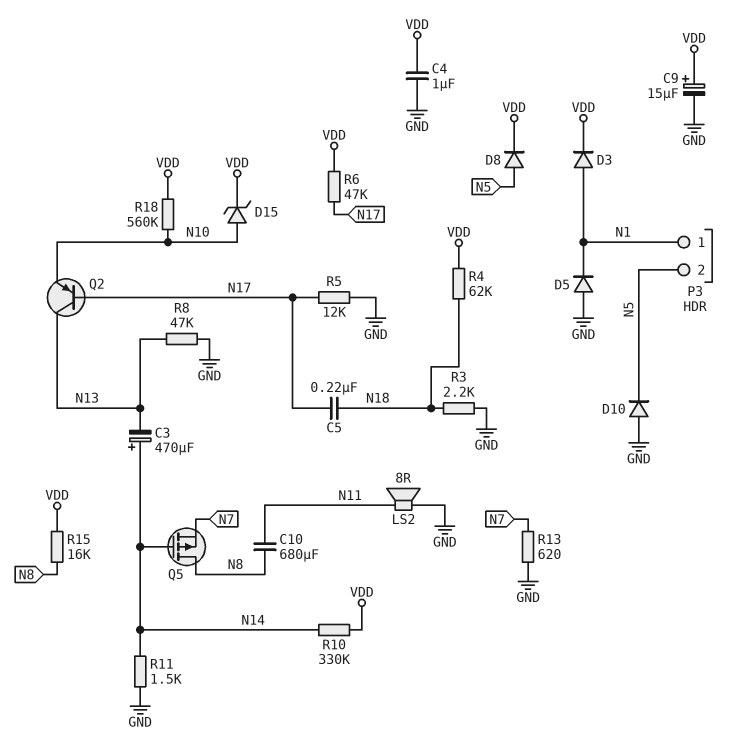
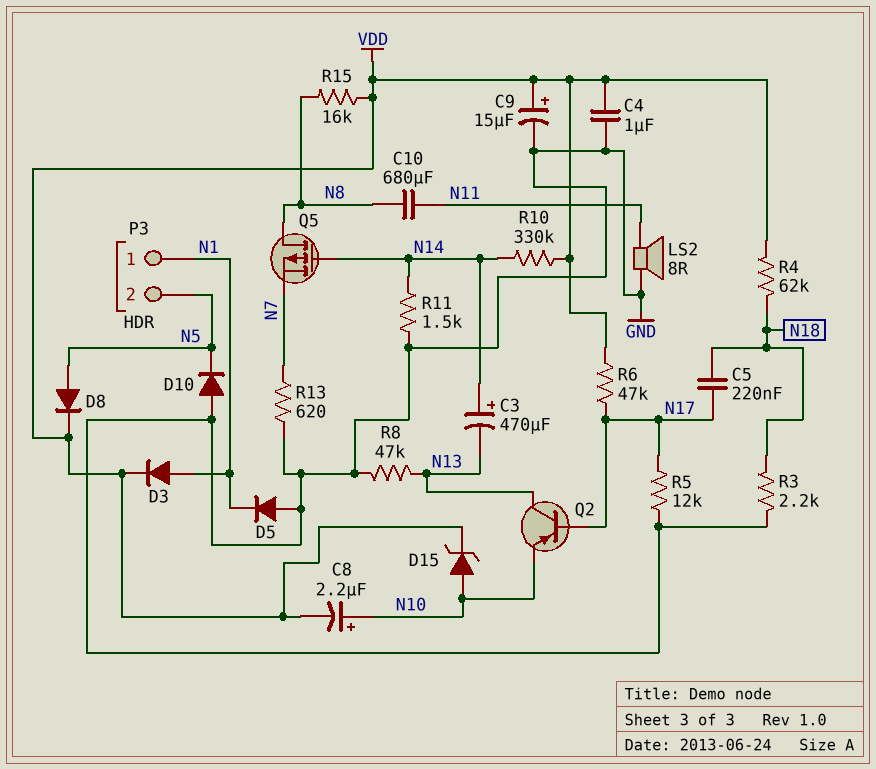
C8: none -> 2.2uF (plus N10, minus VDD)
R18: 560k (N10, VDD) -> none

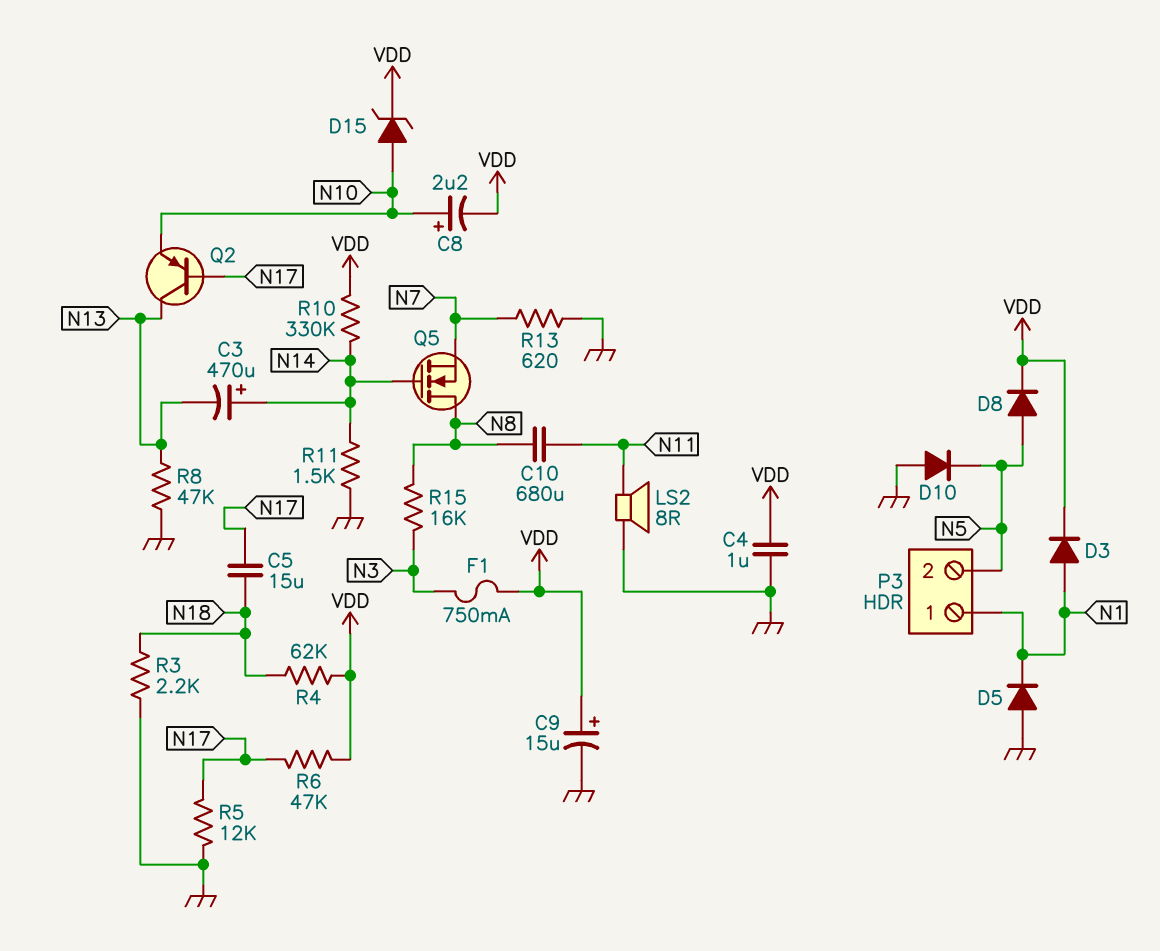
C5: 220nF (N17, N18) -> 15uF (N17, N18)
F1: none -> 750mA (N3, VDD)
Q5: PMOS (G N14, D N8, S N7) -> NMOS (G N14, D N8, S N7)
R15: 16k (N8, VDD) -> 16k (N3, N8)

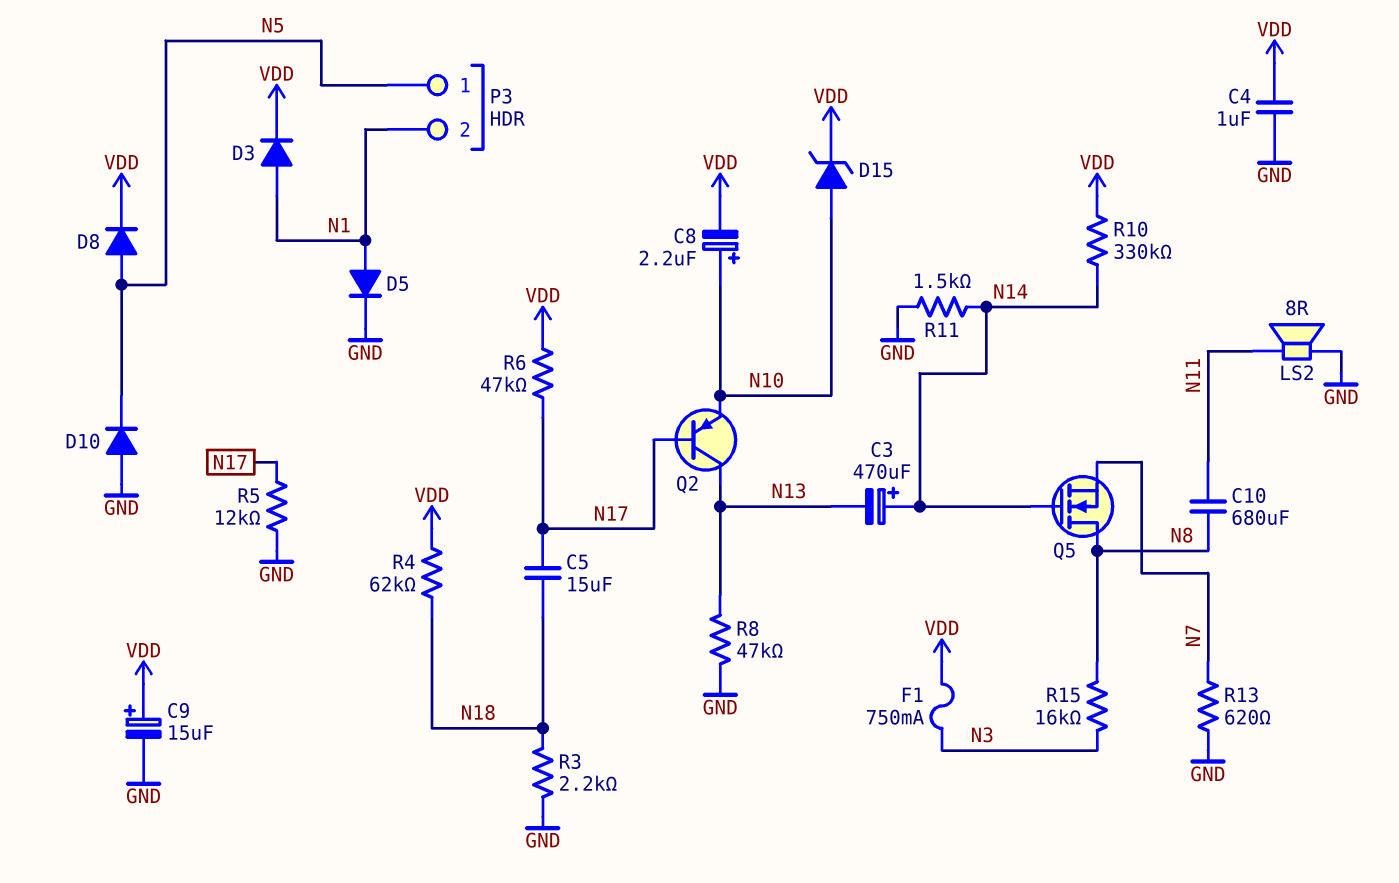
D5: diode (A GND, K N1) -> diode (A N1, K GND)
P3 pin 1: N1 -> N5
P3 pin 2: N5 -> N1

